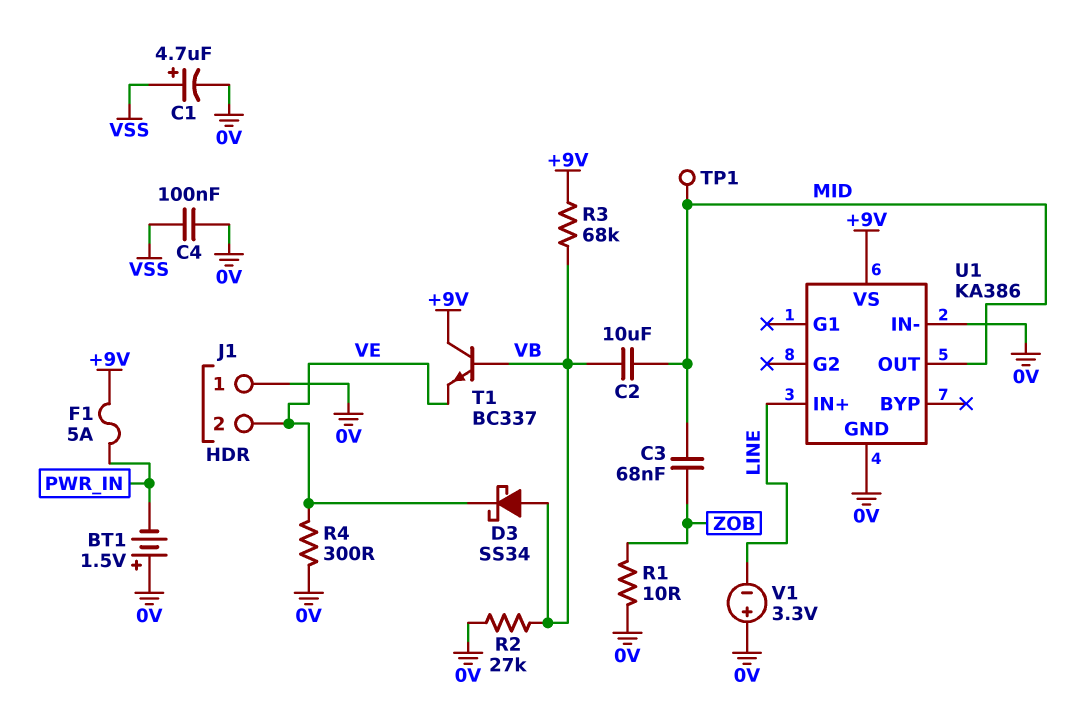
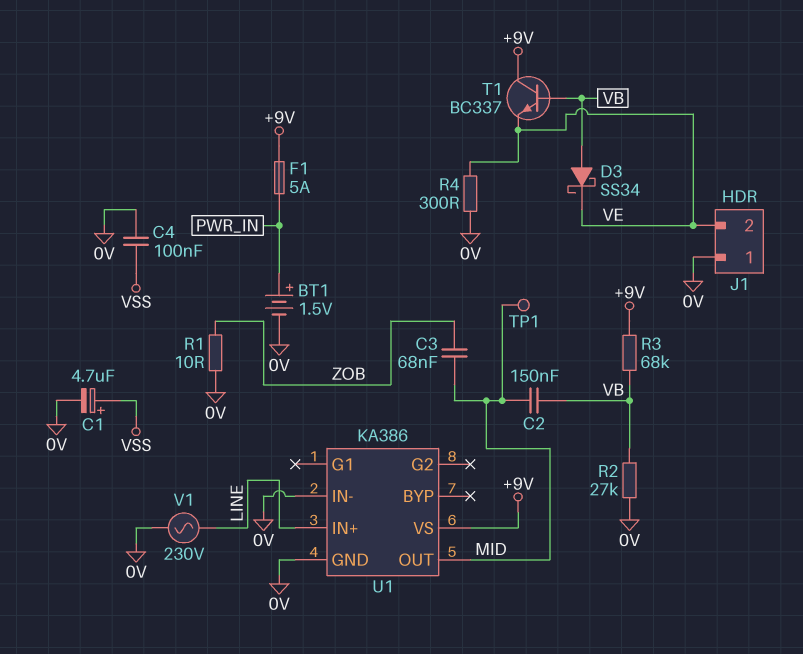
BT1: 1.5V (plus 0V, minus PWR_IN) -> 1.5V (plus PWR_IN, minus 0V)
C2: 10uF (MID, VB) -> 150nF (MID, VB)
V1: 3.3V (plus 0V, minus LINE) -> AC 230V (0V, LINE)

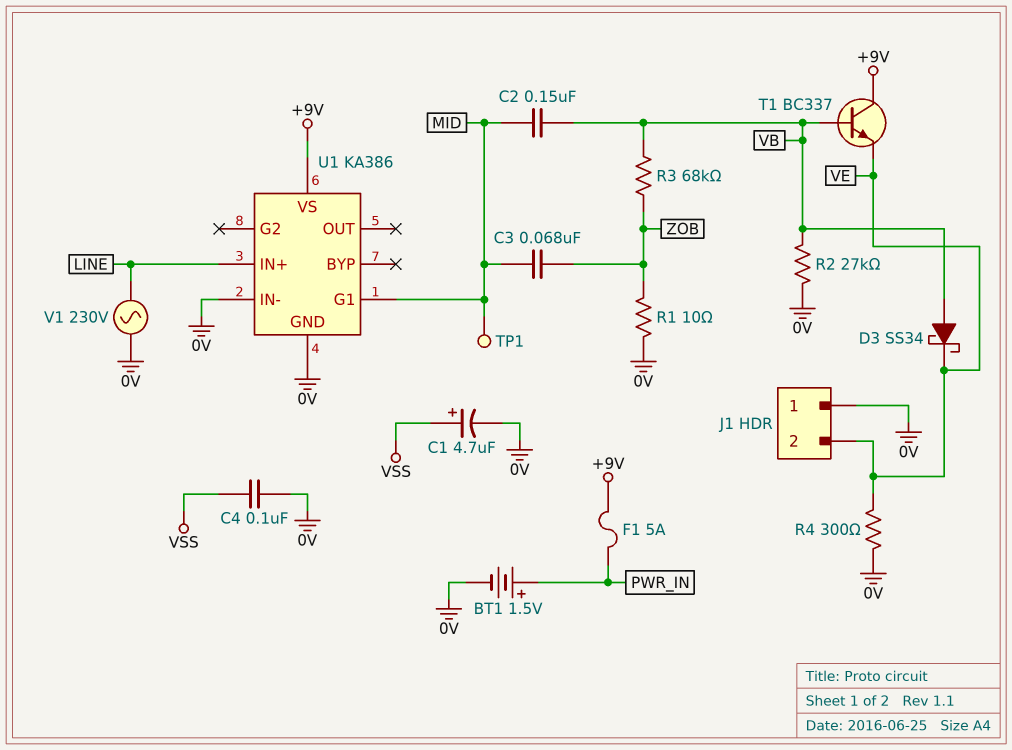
R3: 68k (+9V, VB) -> 68k (VB, ZOB)
U1 pin G1: none -> MID
U1 pin OUT: MID -> none

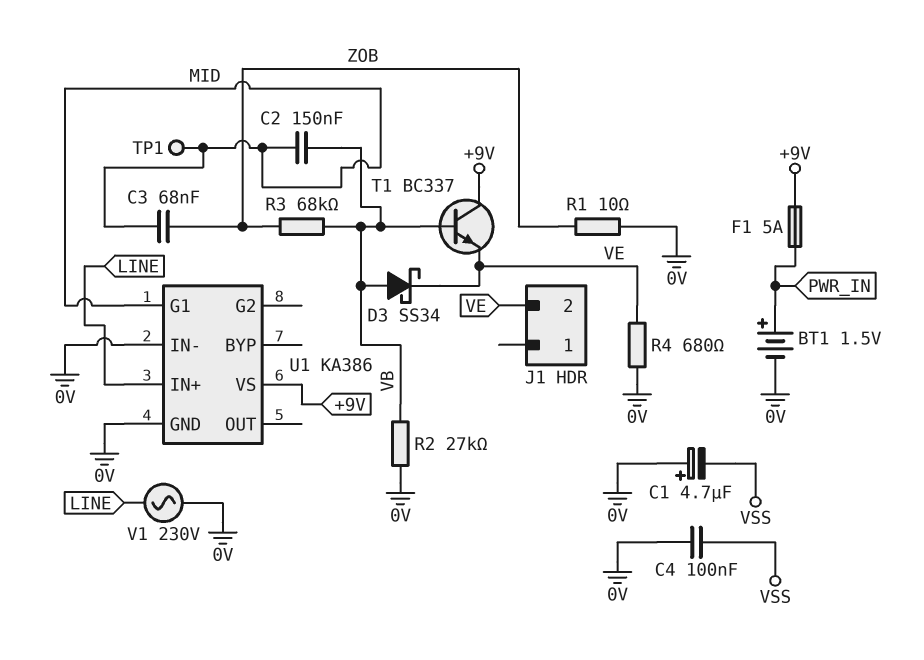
C1: 4.7uF (plus VSS, minus 0V) -> 4.7uF (plus 0V, minus VSS)
J1 pin 1: 0V -> none
R4: 300 (0V, VE) -> 680 (0V, VE)

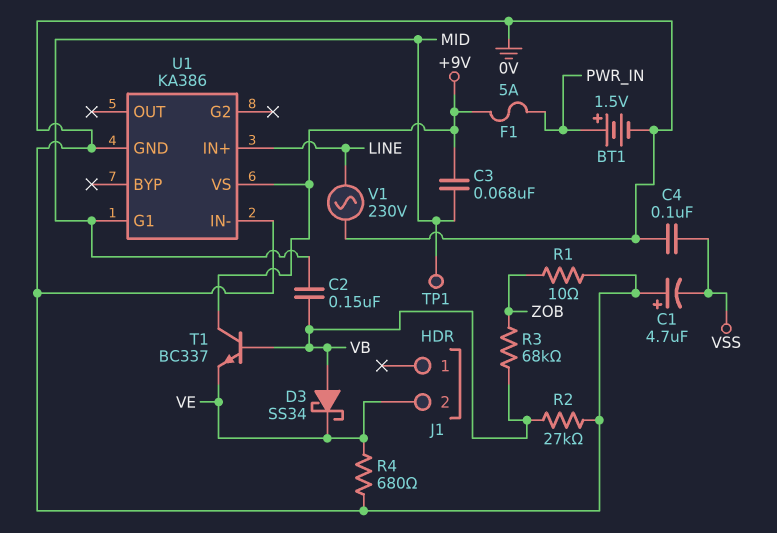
C3: 68nF (MID, ZOB) -> 68nF (+9V, MID)

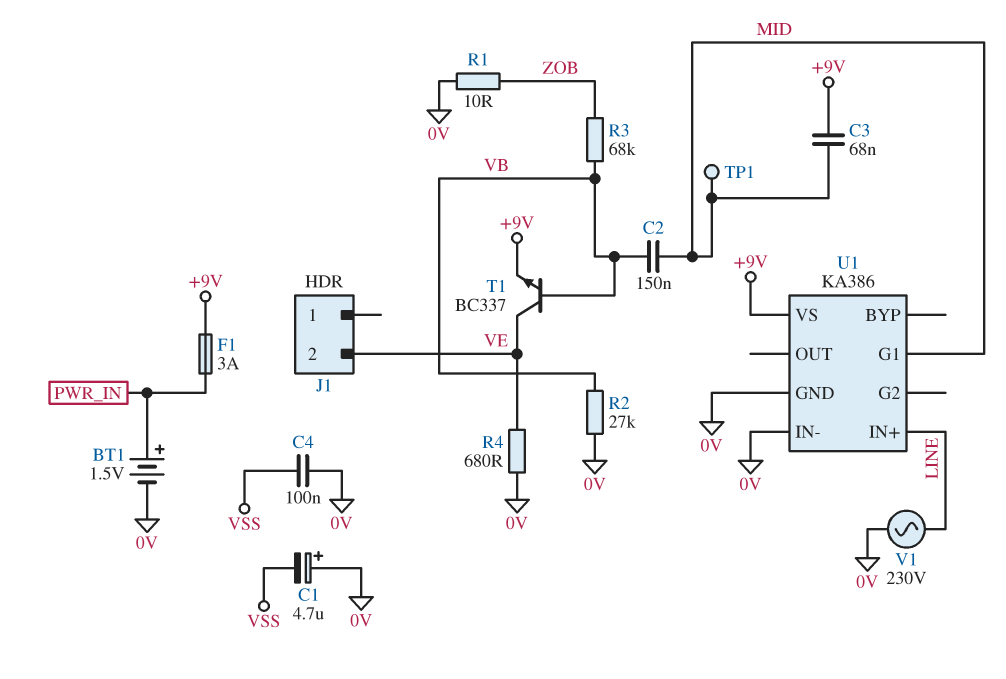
D3: schottky SS34 (A VB, K VE) -> none
F1: 5A (+9V, PWR_IN) -> 3A (+9V, PWR_IN)
T1: NPN BC337 (B VB, C +9V, E VE) -> NPN BC337 (B VB, C VE, E +9V)

